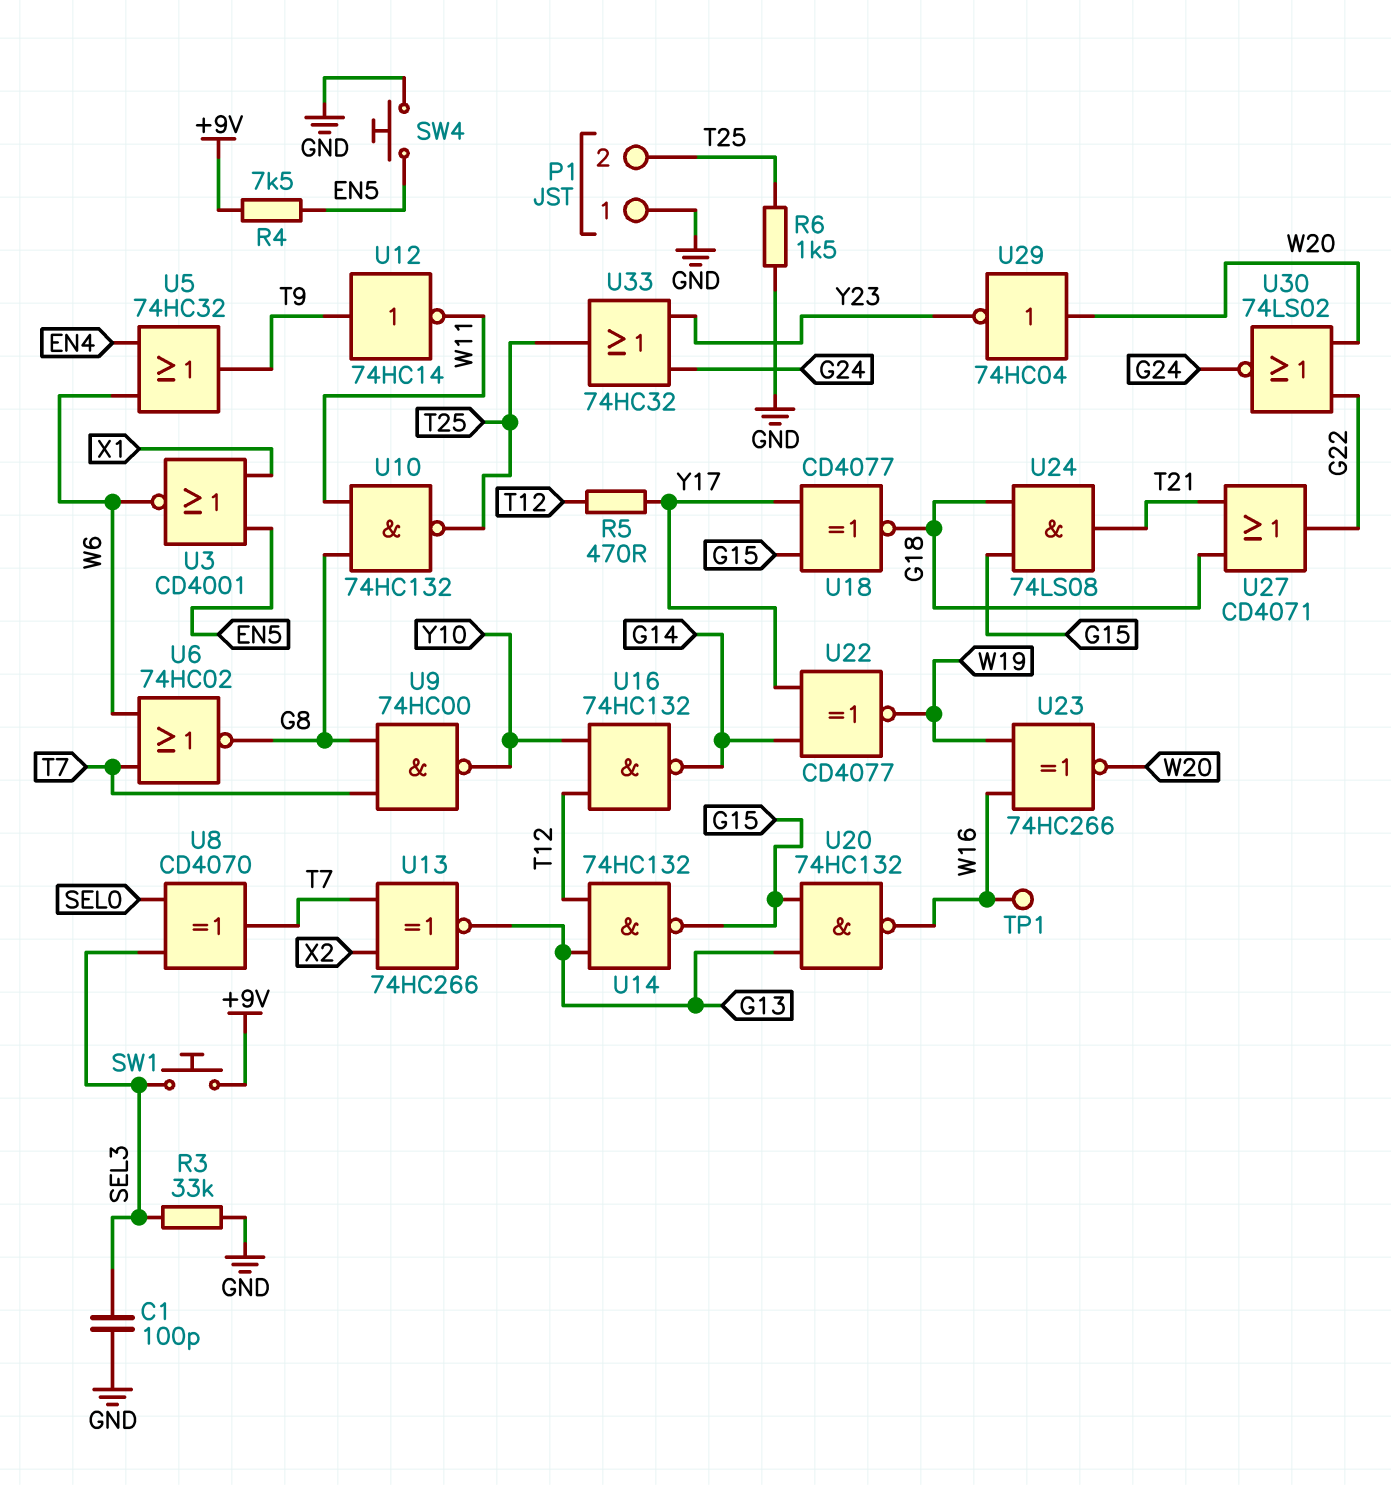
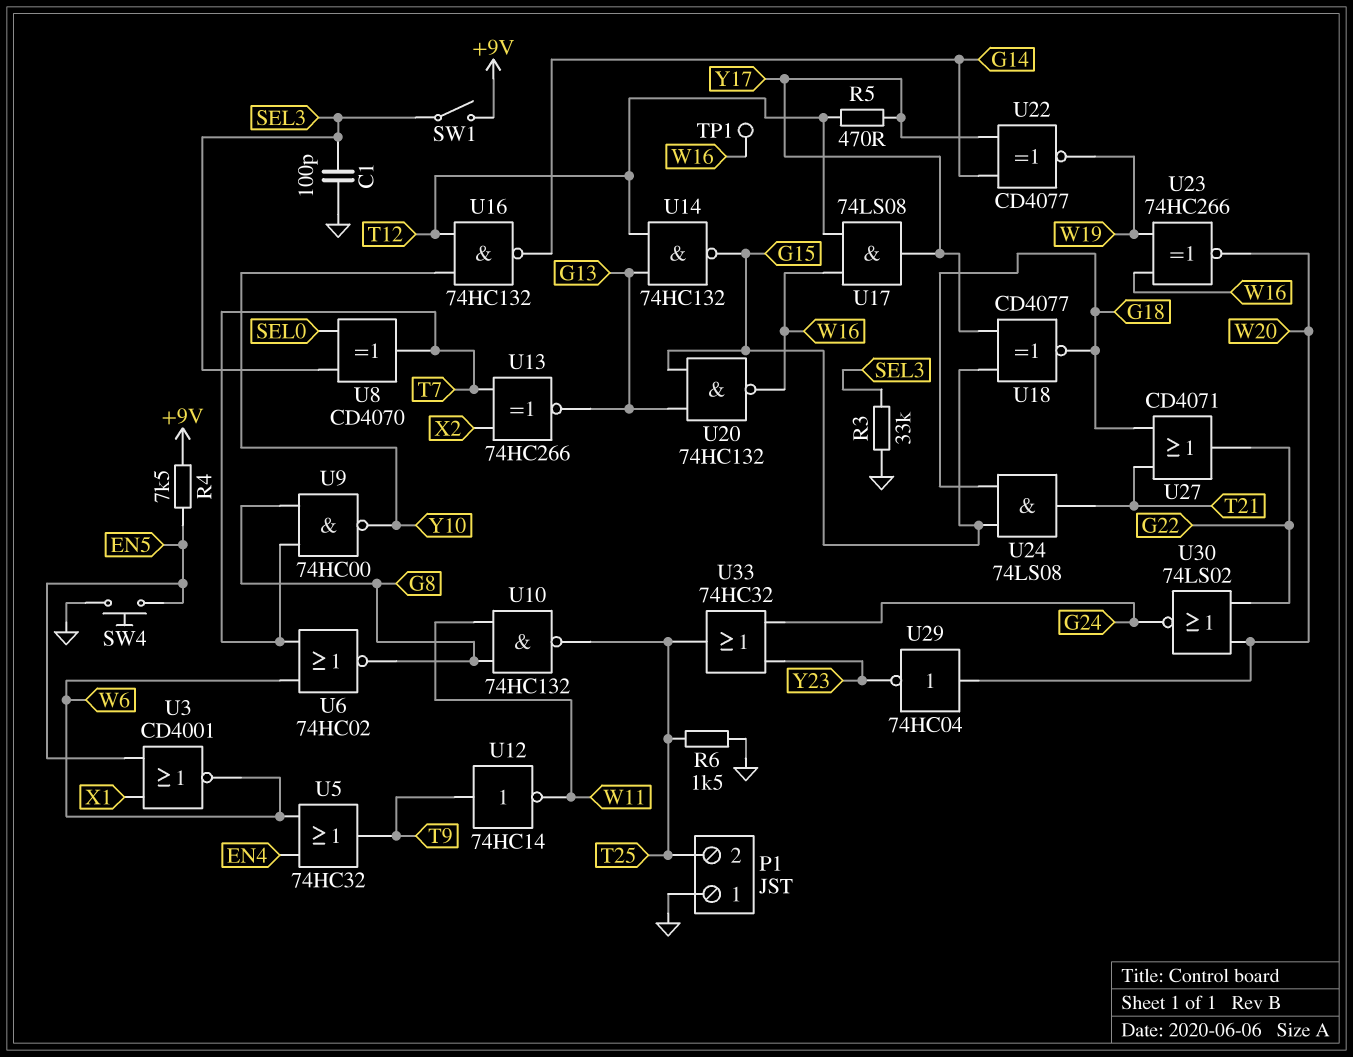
SW1: button (+9V, SEL3) -> switch (+9V, SEL3)
U17: none -> AND 74LS08 (in T12, in W16, out Y17)

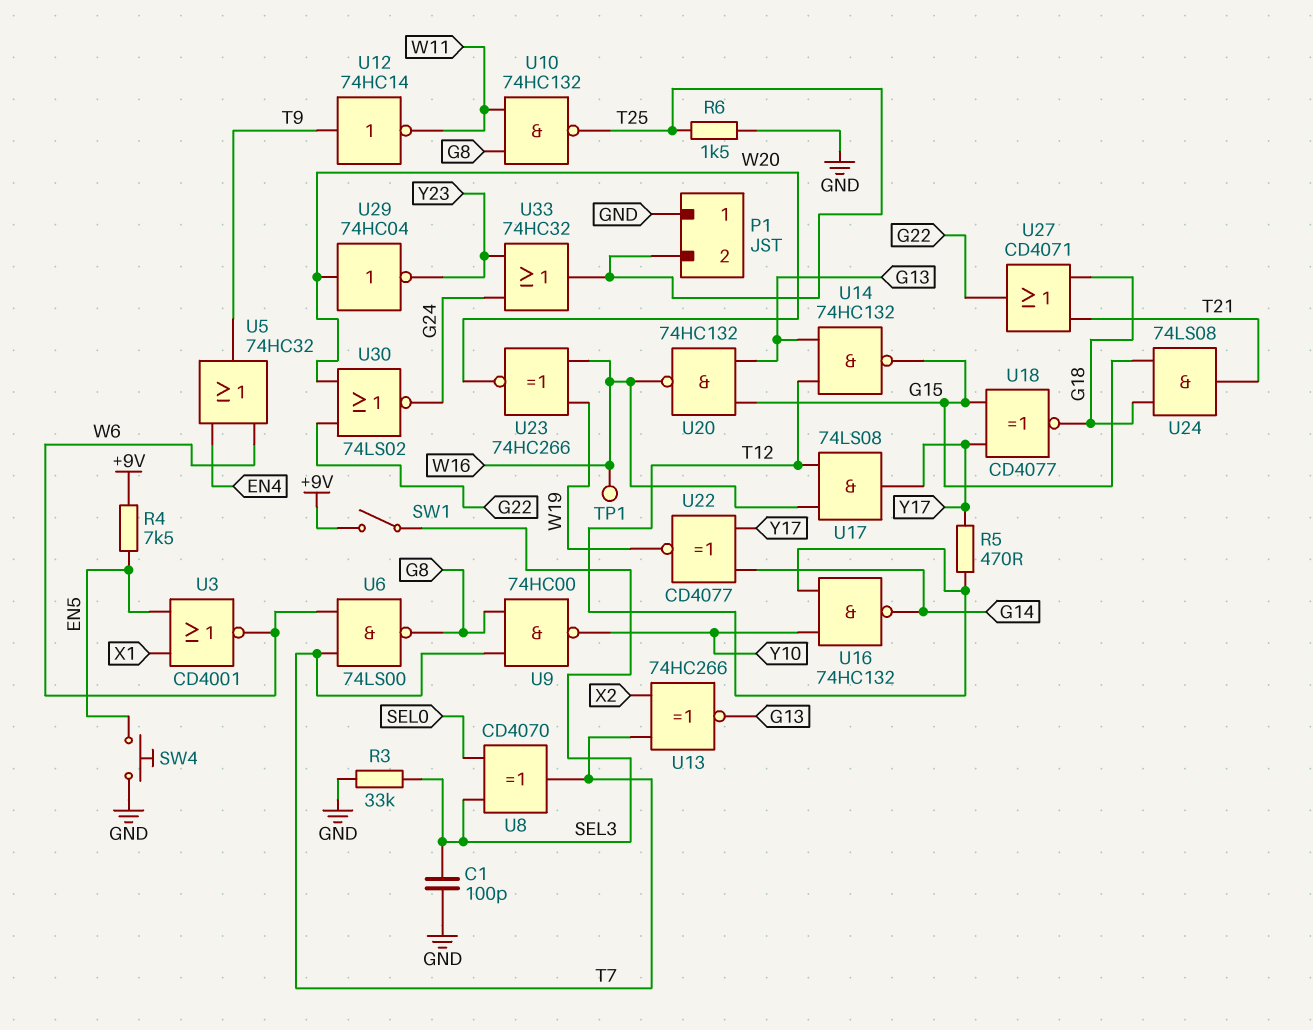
U6: NOR 74HC02 (in T7, in W6, out G8) -> NAND 74LS00 (in T7, in W6, out G8)

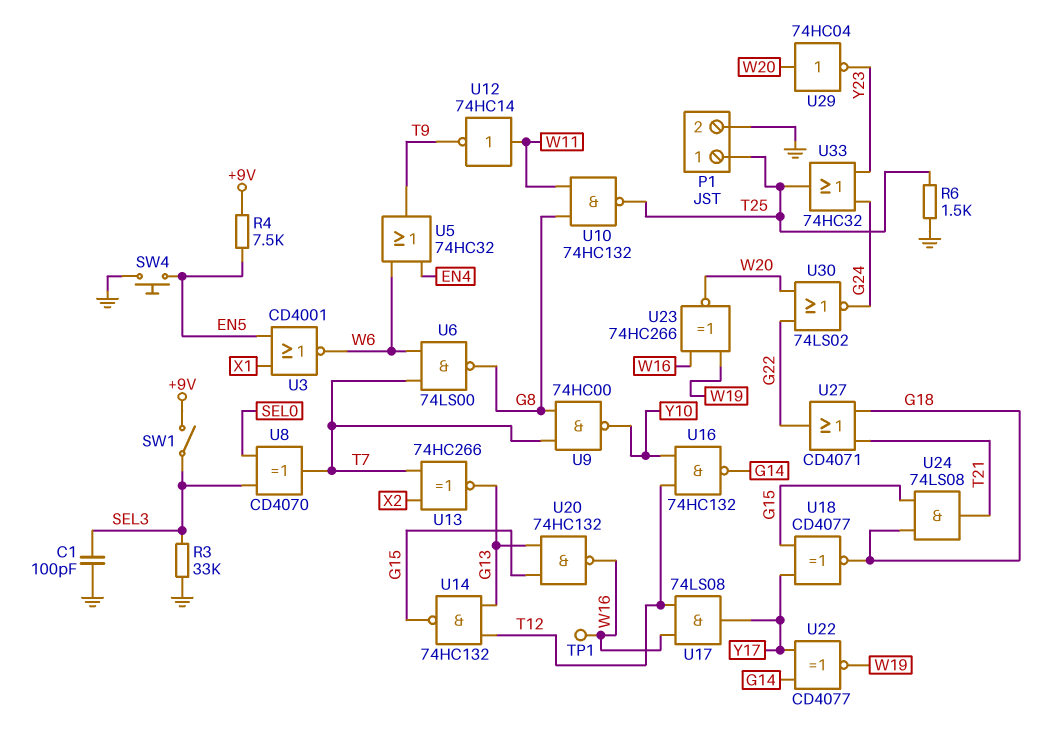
P1 pin 1: GND -> T25
P1 pin 2: T25 -> GND
R5: 470 (T12, Y17) -> none
U12: NOT 74HC14 (in T9, out W11) -> NOT 74HC14 (in W11, out T9)

